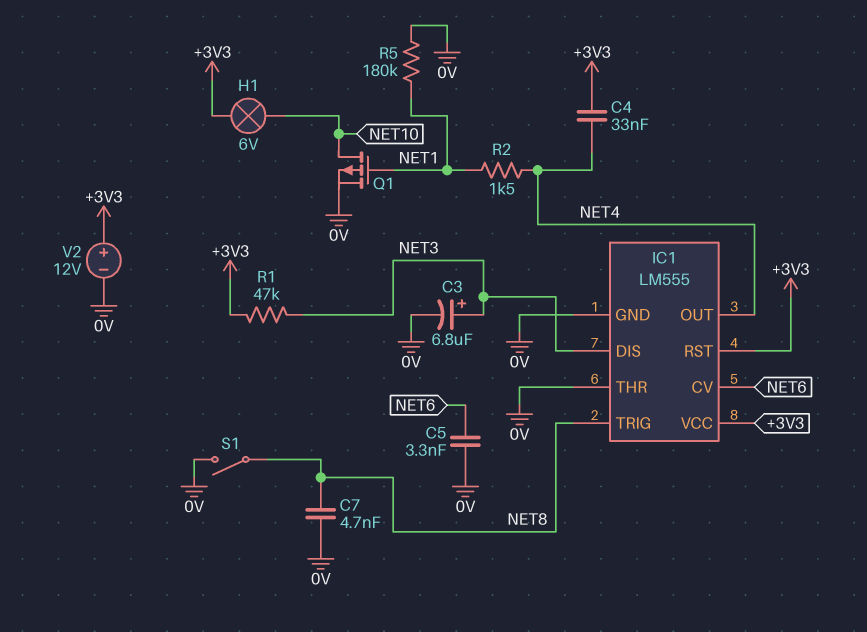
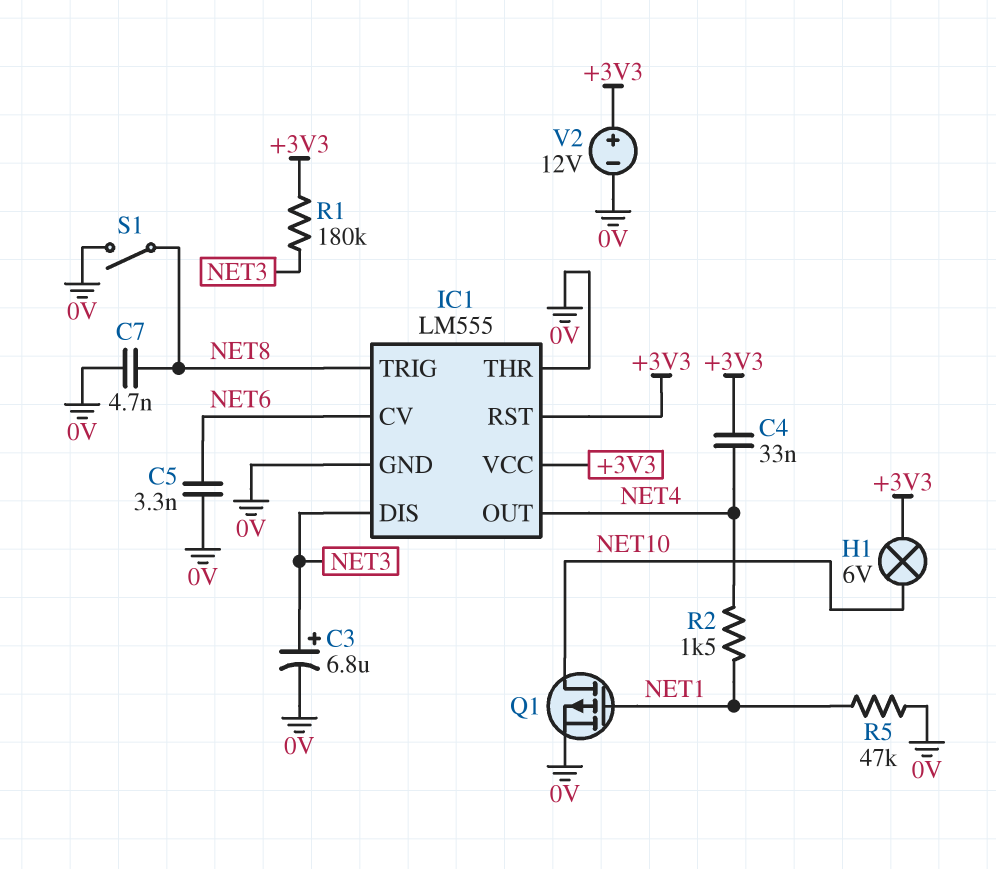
R1: 47k (+3V3, NET3) -> 180k (+3V3, NET3)
R5: 180k (0V, NET1) -> 47k (0V, NET1)

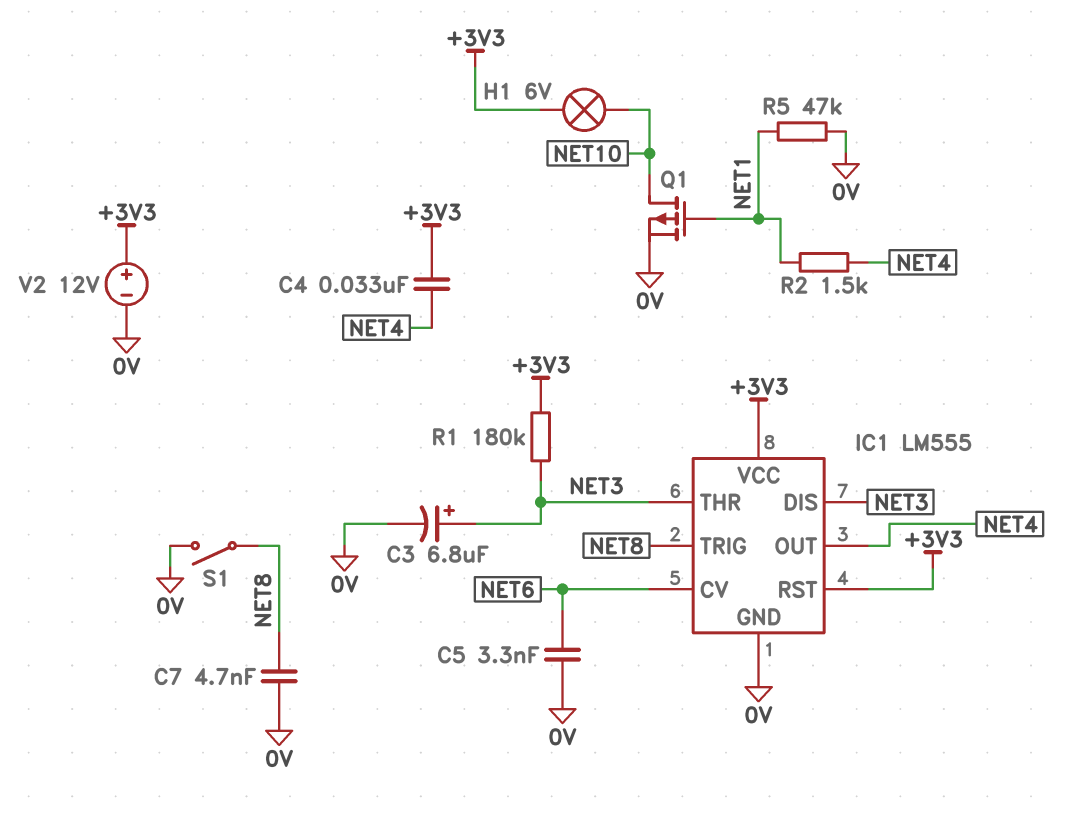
IC1 pin THR: 0V -> NET3

